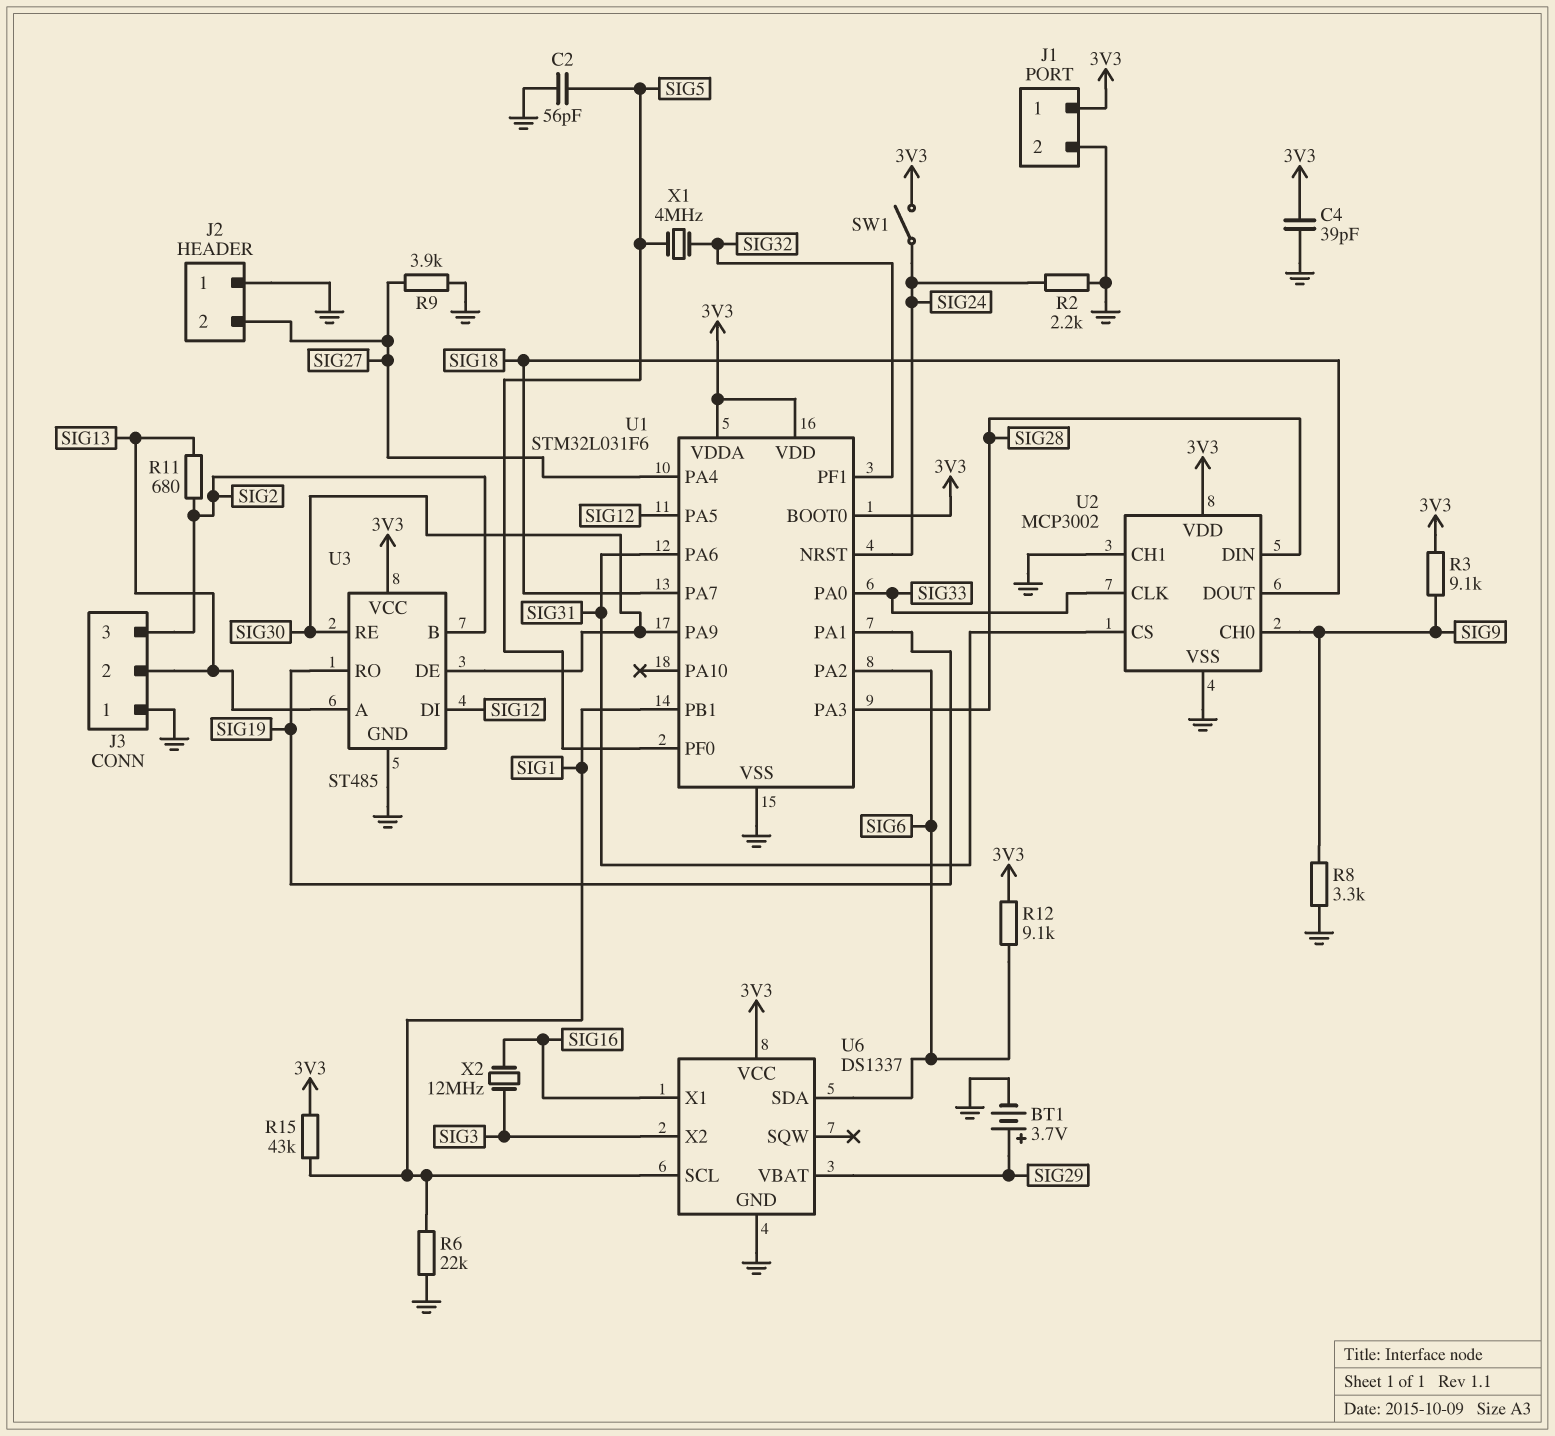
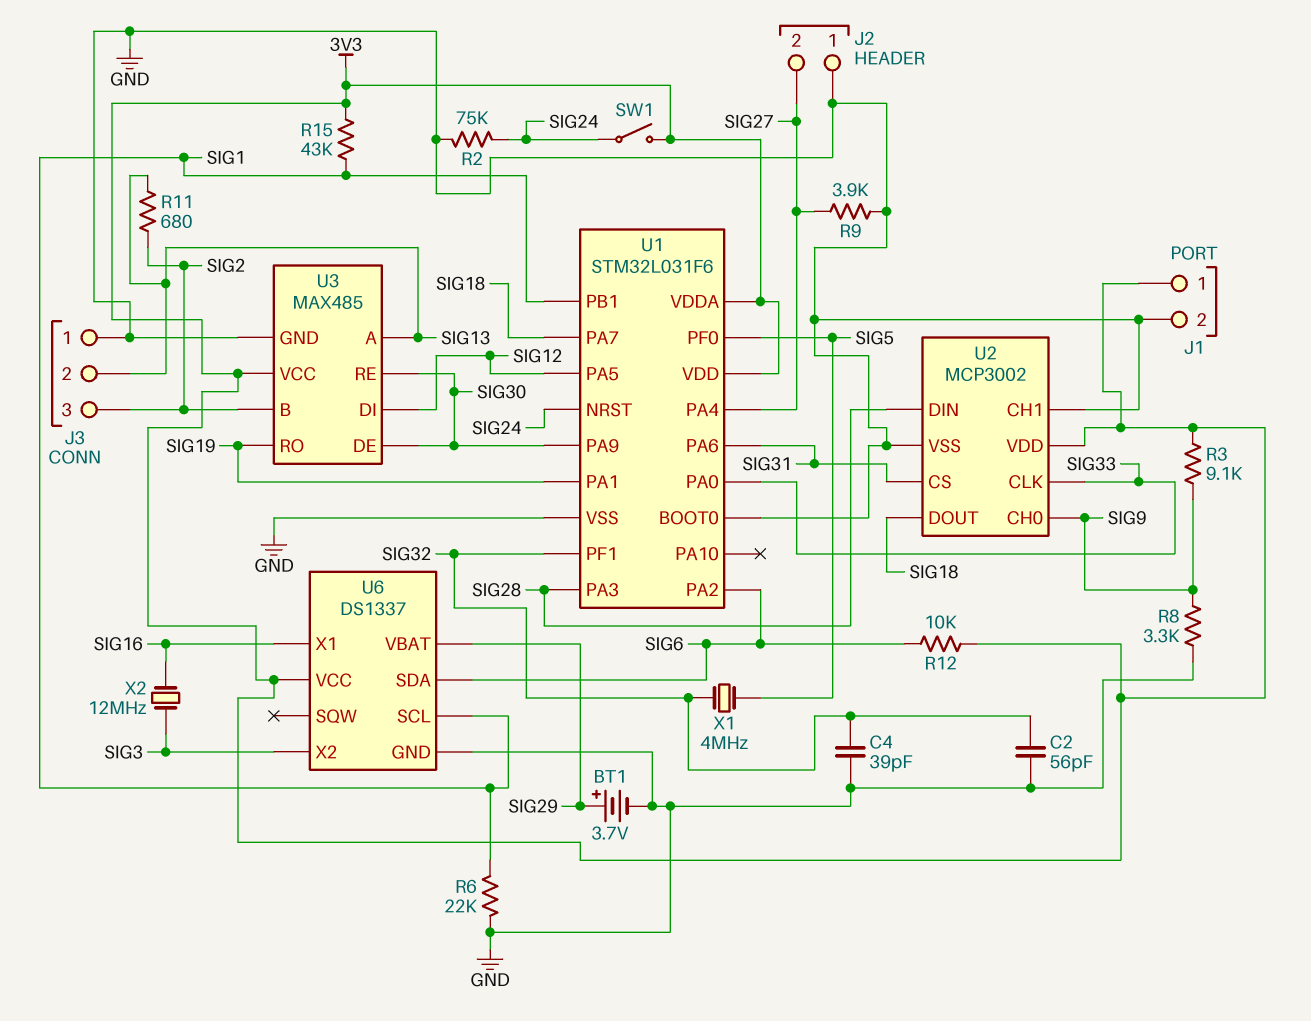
C2: 56pF (GND, SIG5) -> 56pF (GND, SIG32)
C4: 39pF (3V3, GND) -> 39pF (GND, SIG32)
R2: 2.2k (GND, SIG24) -> 75k (GND, SIG24)
R12: 9.1k (3V3, SIG6) -> 10k (3V3, SIG6)
U1 pin BOOT0: 3V3 -> GND
U3: ST485 -> MAX485

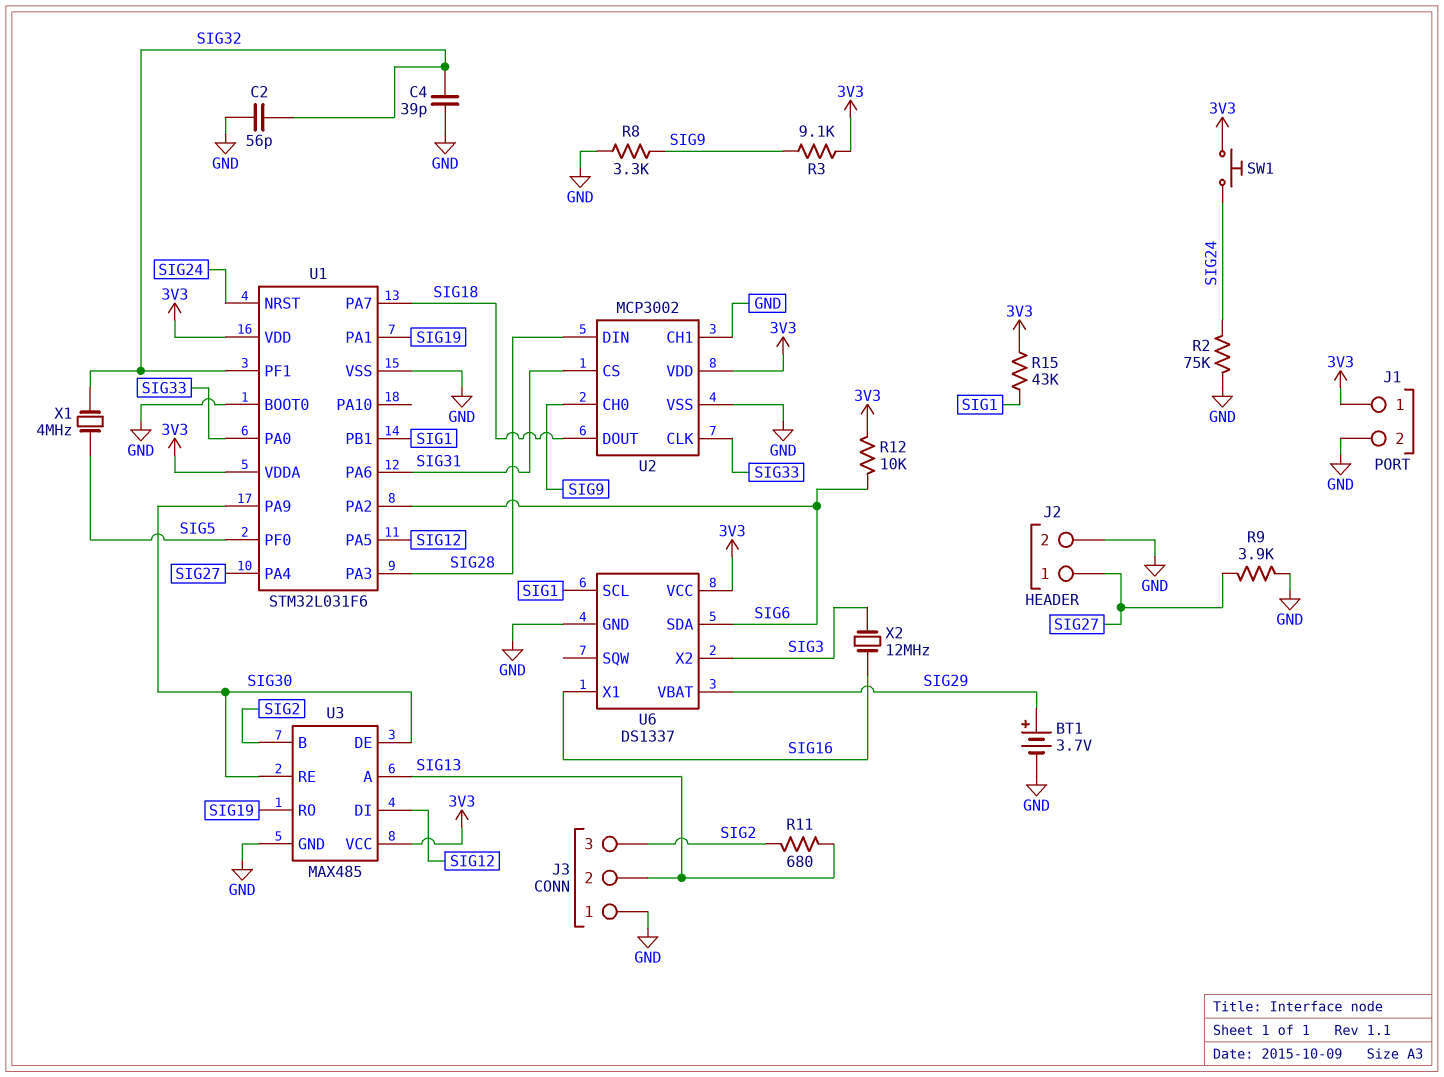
J2 pin 1: GND -> SIG27
J2 pin 2: SIG27 -> GND
R6: 22k (GND, SIG1) -> none
SW1: switch (3V3, SIG24) -> button (3V3, SIG24)

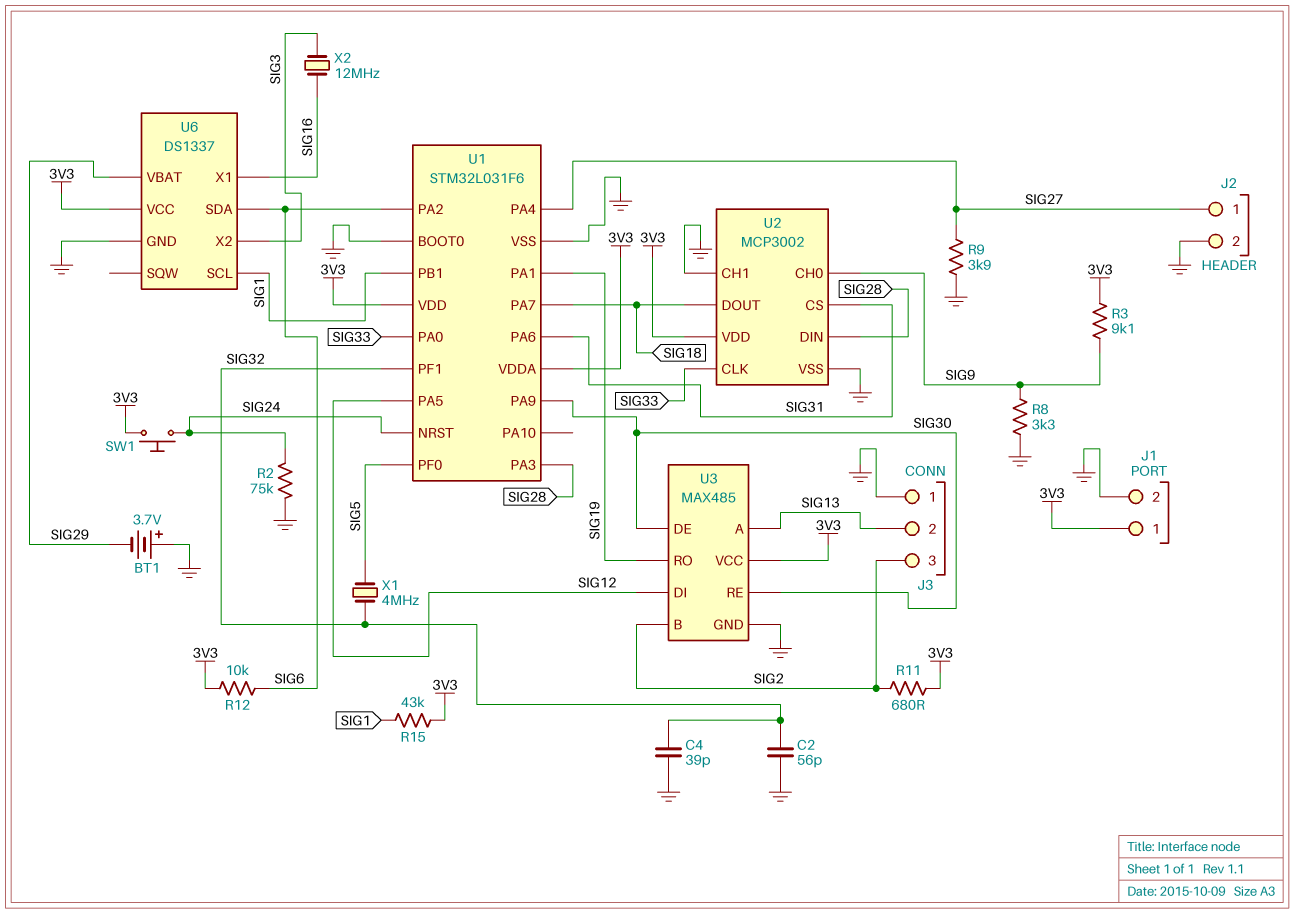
BT1: 3.7V (plus SIG29, minus GND) -> 3.7V (plus GND, minus SIG29)
R11: 680 (SIG2, SIG13) -> 680 (3V3, SIG2)

